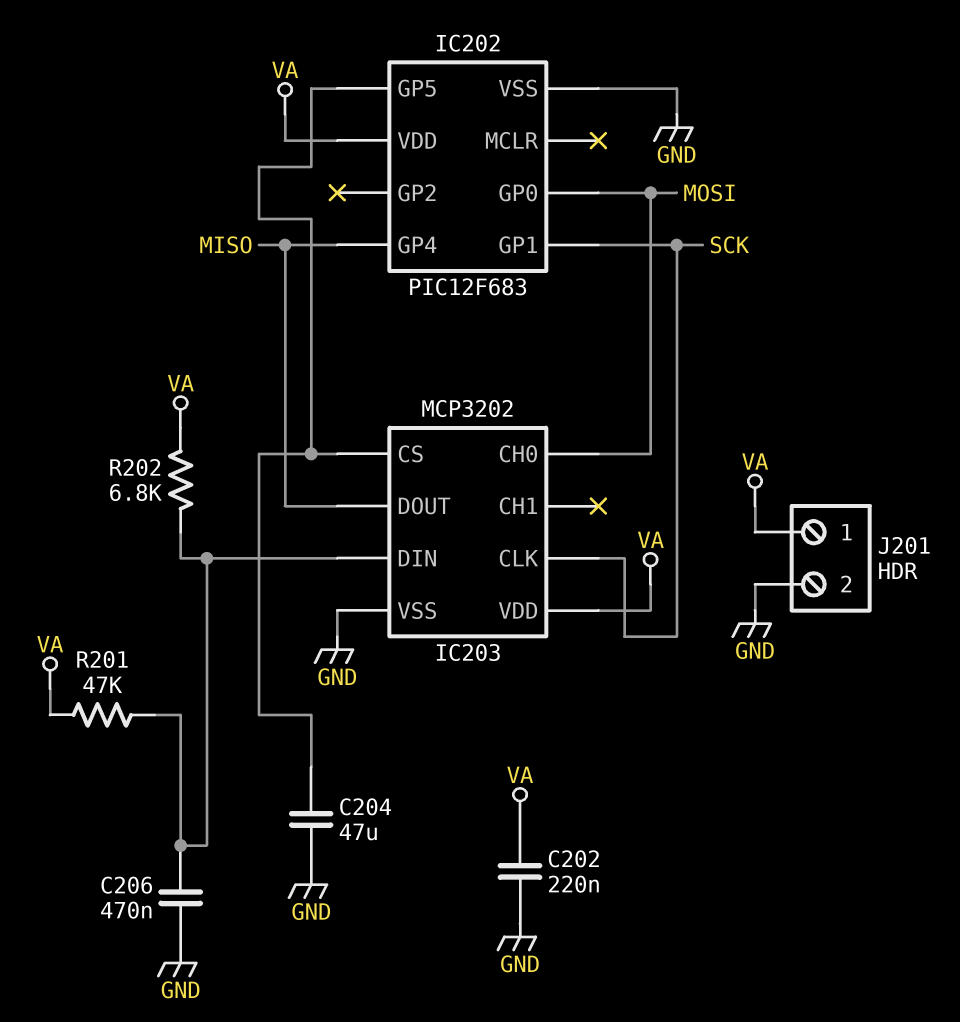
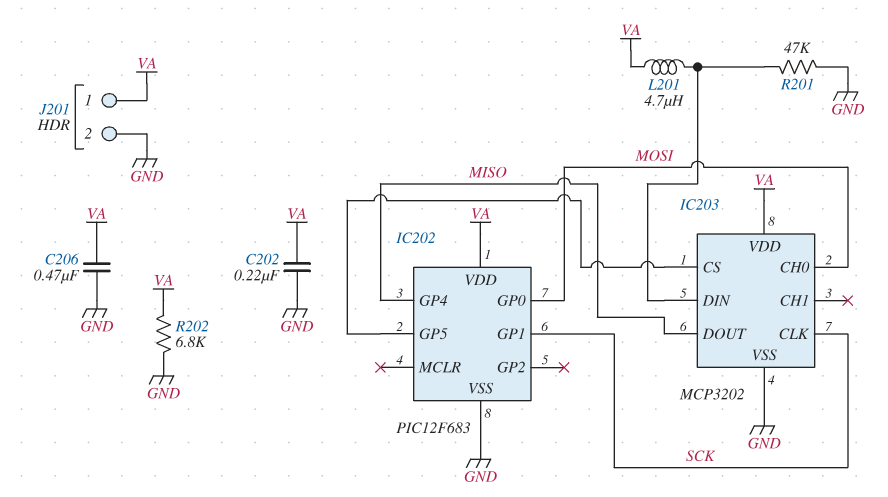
C204: 47uF (GND, IC202/GP5) -> none
C206: 470nF (GND, IC203/DIN) -> 470nF (GND, VA)
L201: none -> 4.7uH (IC203/DIN, VA)
R201: 47k (IC203/DIN, VA) -> 47k (GND, IC203/DIN)
R202: 6.8k (IC203/DIN, VA) -> 6.8k (GND, VA)

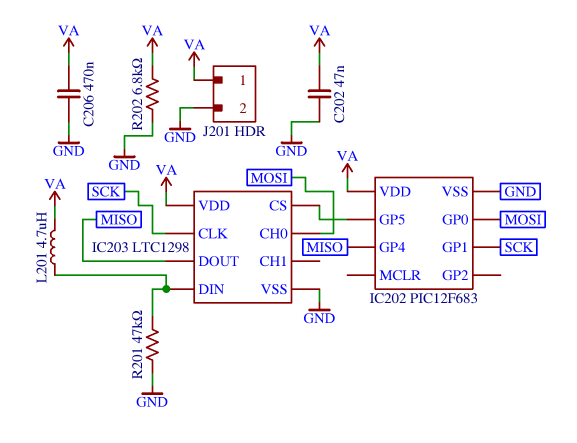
C202: 220nF (GND, VA) -> 47nF (GND, VA)
IC203: MCP3202 -> LTC1298

